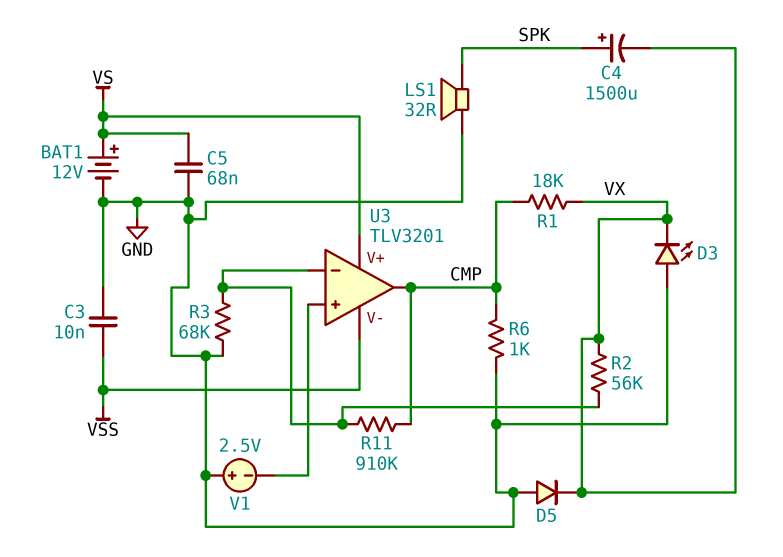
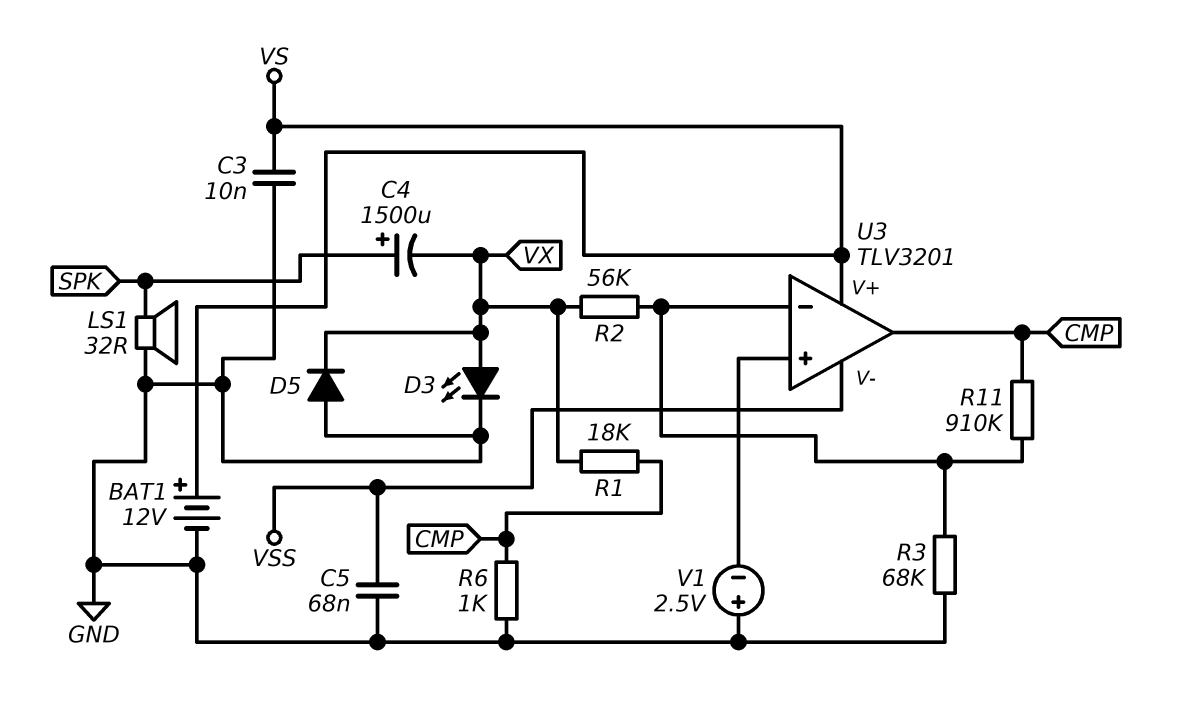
C3: 10nF (GND, VSS) -> 10nF (GND, VS)
C5: 68nF (GND, VS) -> 68nF (GND, VSS)
D3: LED (A GND, K VX) -> LED (A VX, K GND)

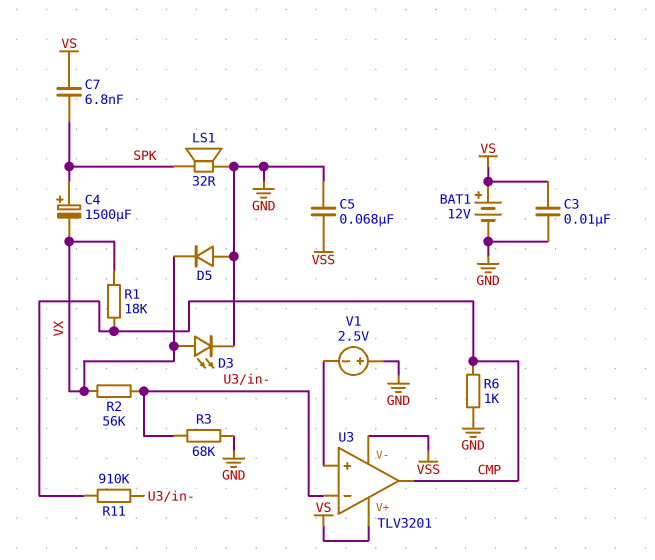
C7: none -> 6.8nF (SPK, VS)

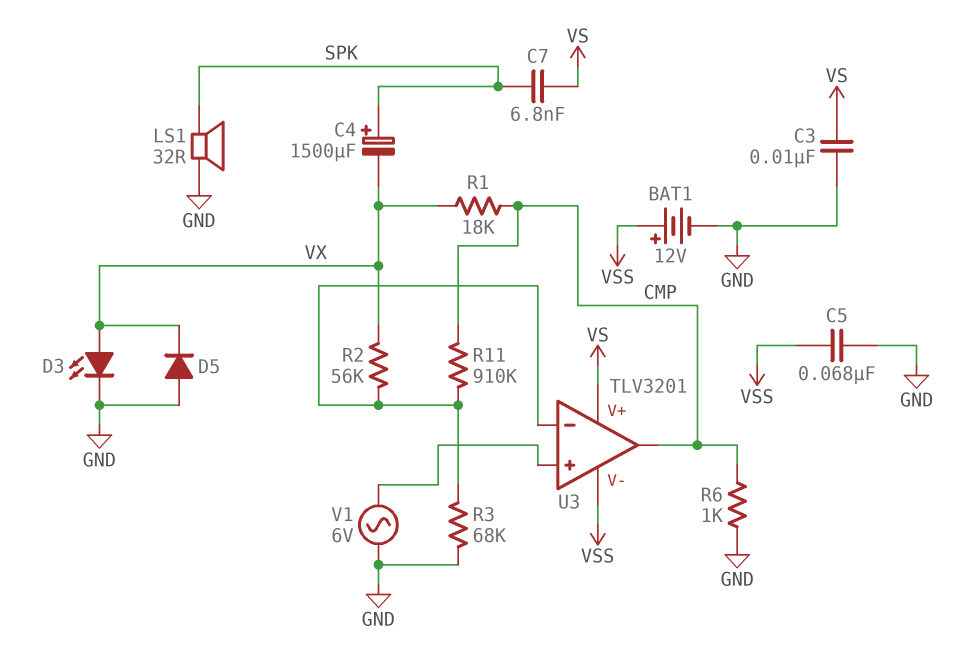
BAT1: 12V (plus VS, minus GND) -> 12V (plus VSS, minus GND)
V1: 2.5V (plus GND, minus U3/in+) -> AC 6V (GND, U3/in+)

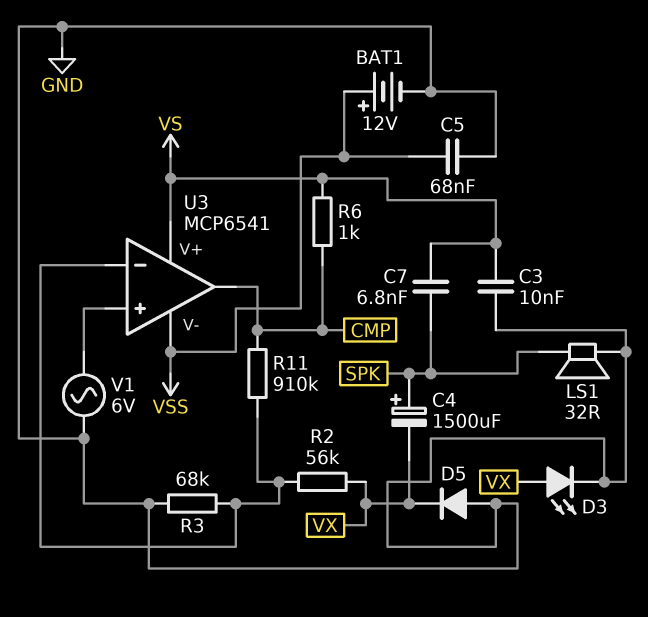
R1: 18k (CMP, VX) -> none
R6: 1k (CMP, GND) -> 1k (CMP, VS)
U3: TLV3201 -> MCP6541

